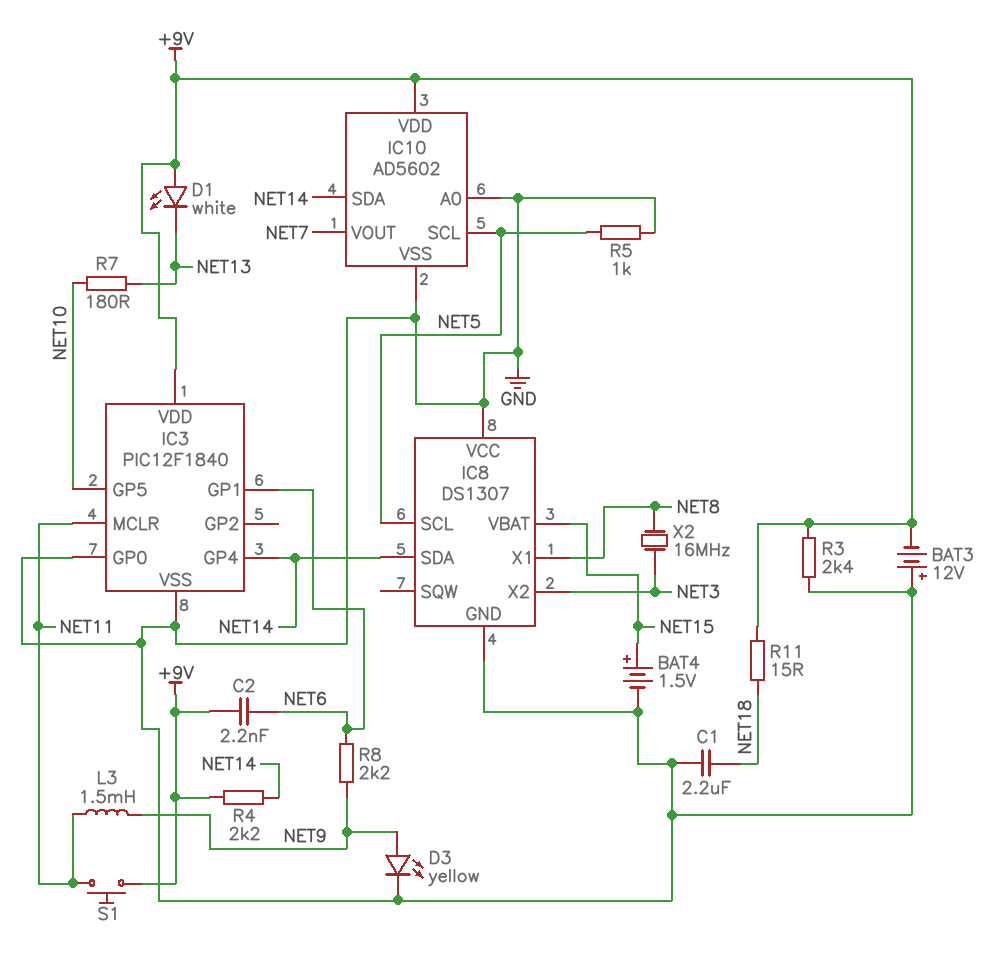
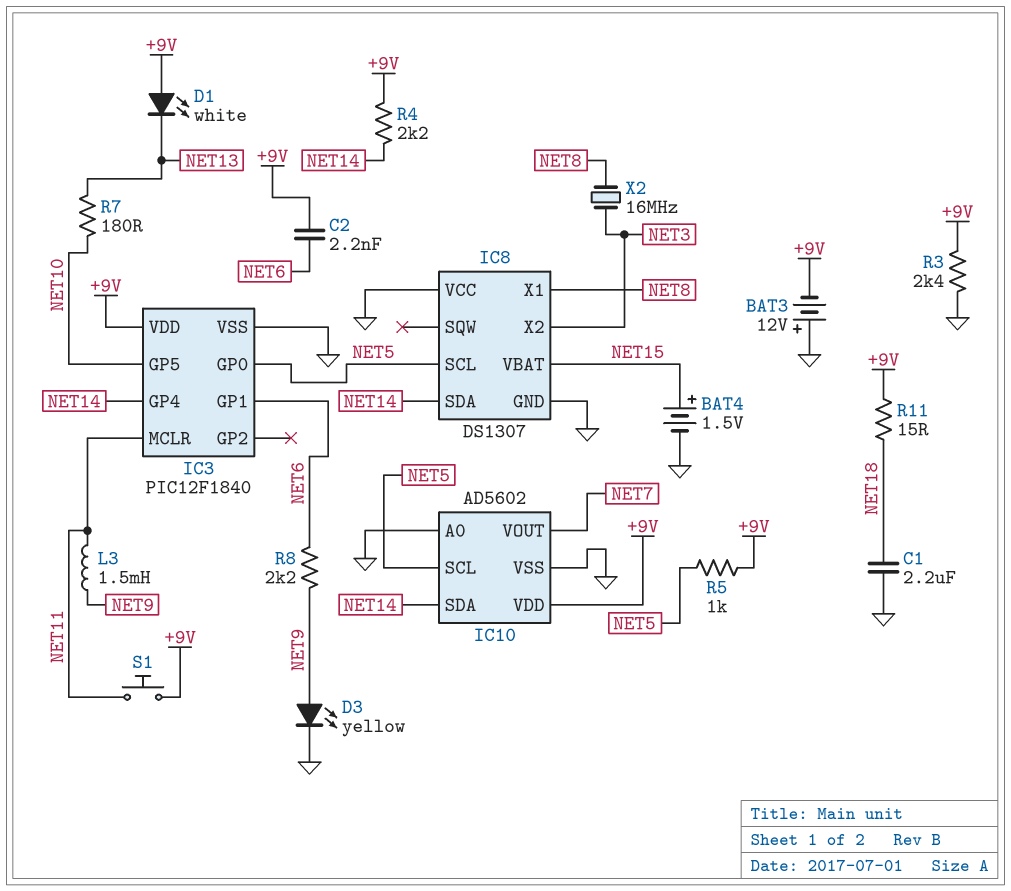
IC3 pin GP0: GND -> NET5
R5: 1k (GND, NET5) -> 1k (+9V, NET5)

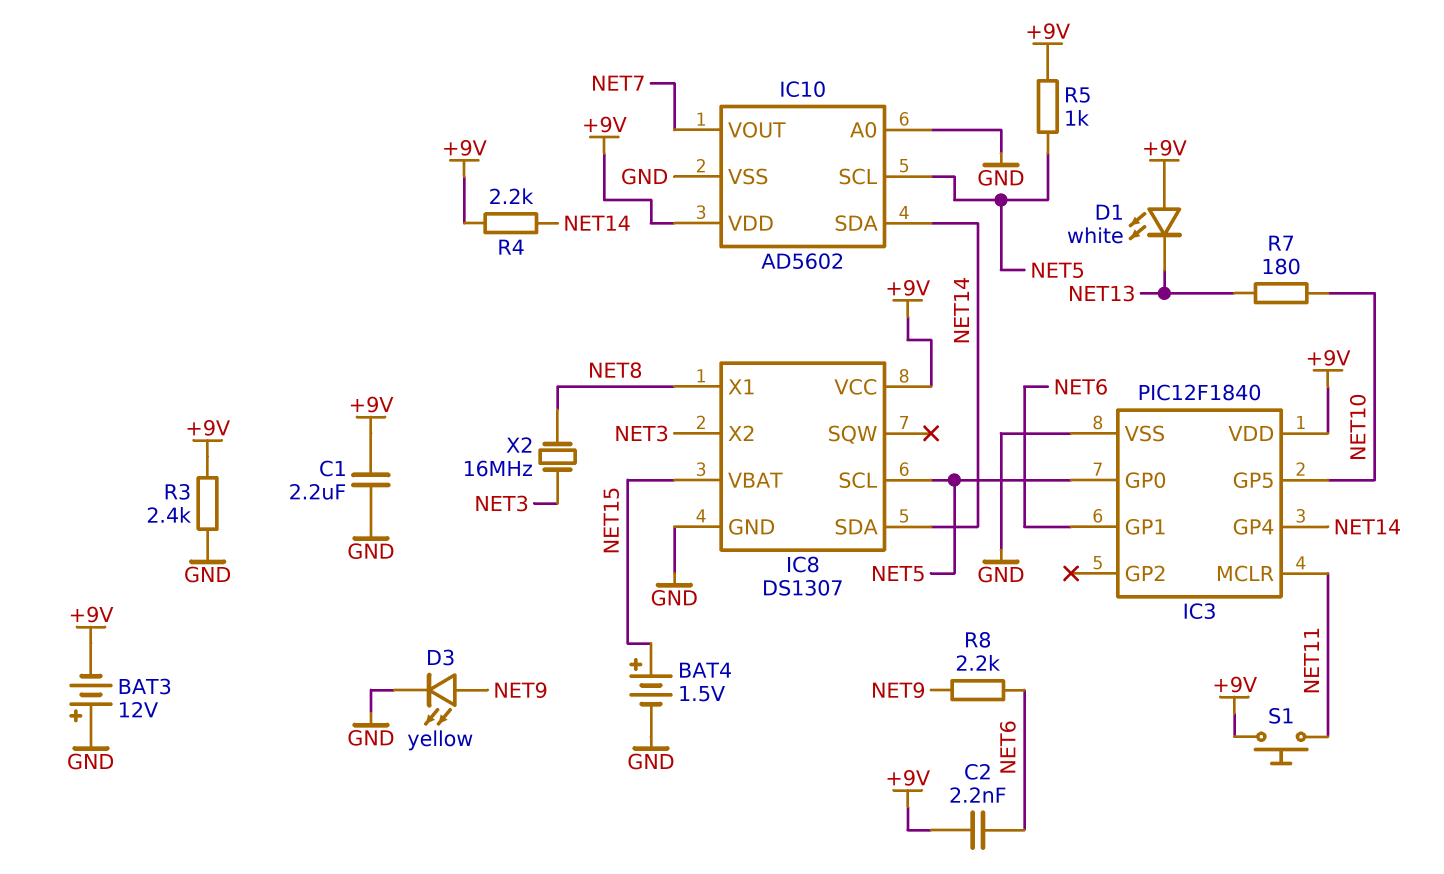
C1: 2.2uF (GND, NET18) -> 2.2uF (+9V, GND)
IC8 pin VCC: GND -> +9V
L3: 1.5mH (NET9, NET11) -> none
R11: 15 (+9V, NET18) -> none

